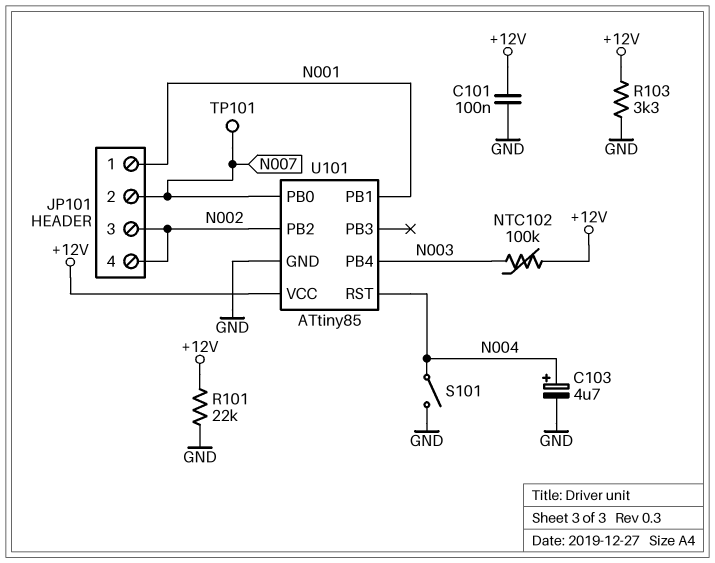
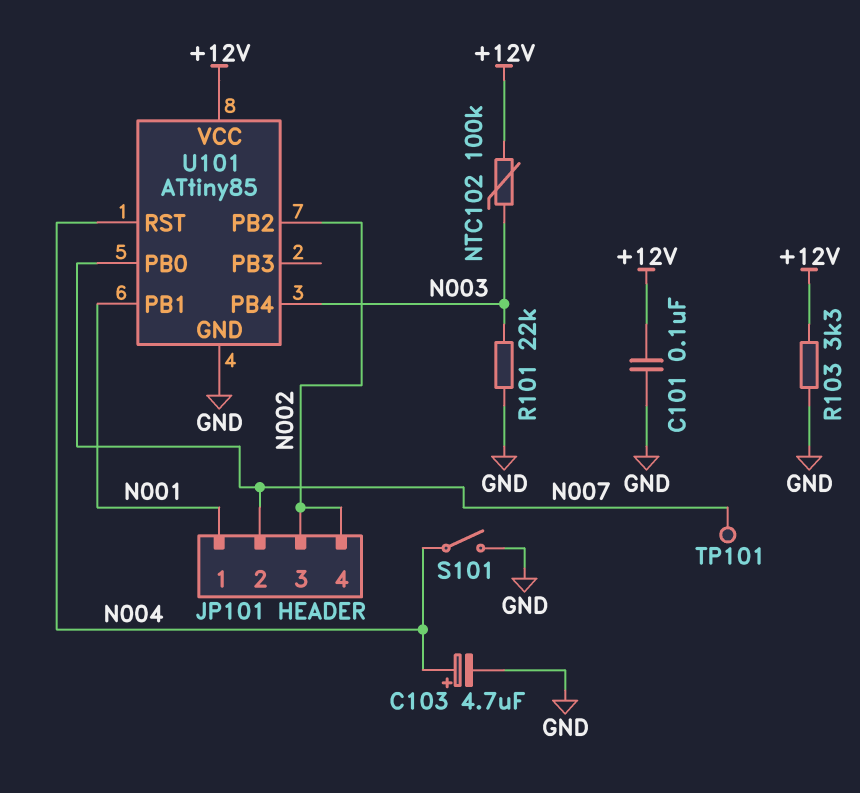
R101: 22k (+12V, GND) -> 22k (GND, N003)

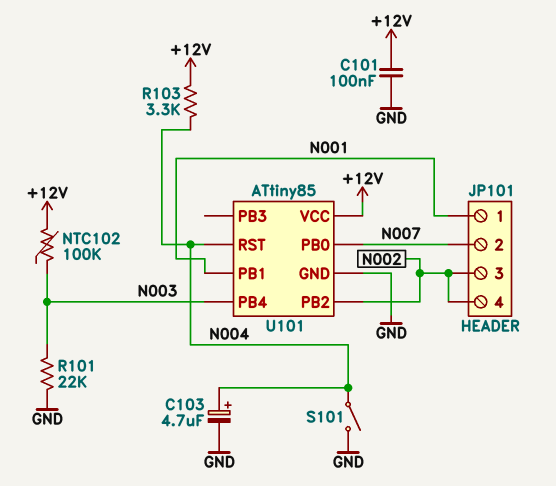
R103: 3.3k (+12V, GND) -> 3.3k (+12V, N004)
TP101: test point (N007) -> none

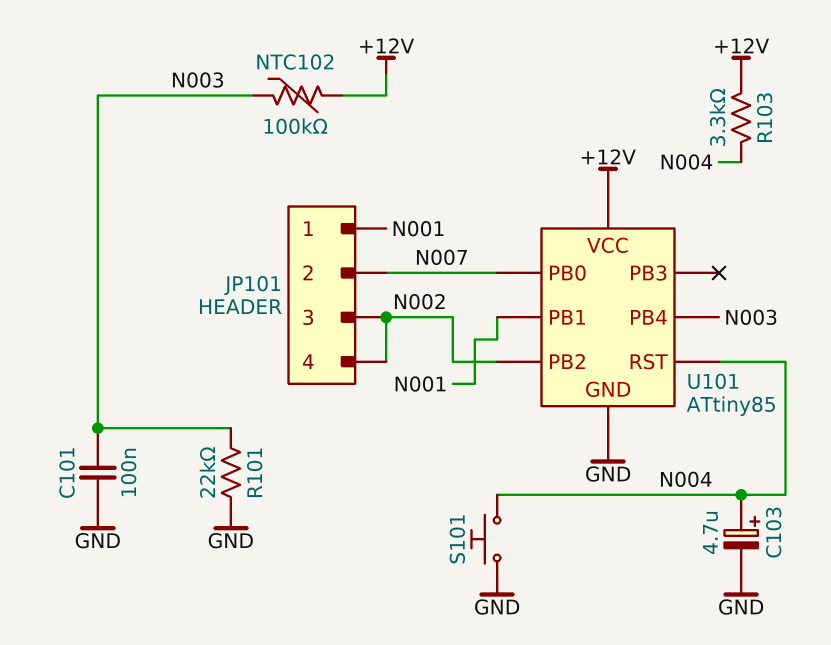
C101: 100nF (+12V, GND) -> 100nF (GND, N003)
S101: switch (GND, N004) -> button (GND, N004)

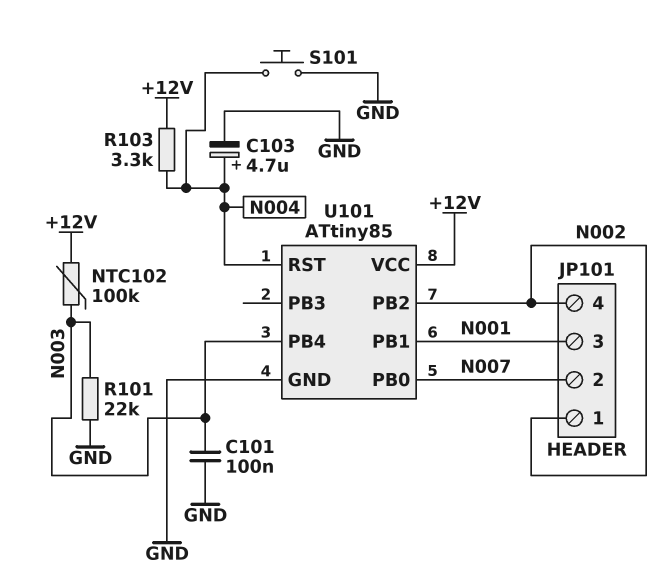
JP101 pin 1: N001 -> N002
JP101 pin 3: N002 -> N001

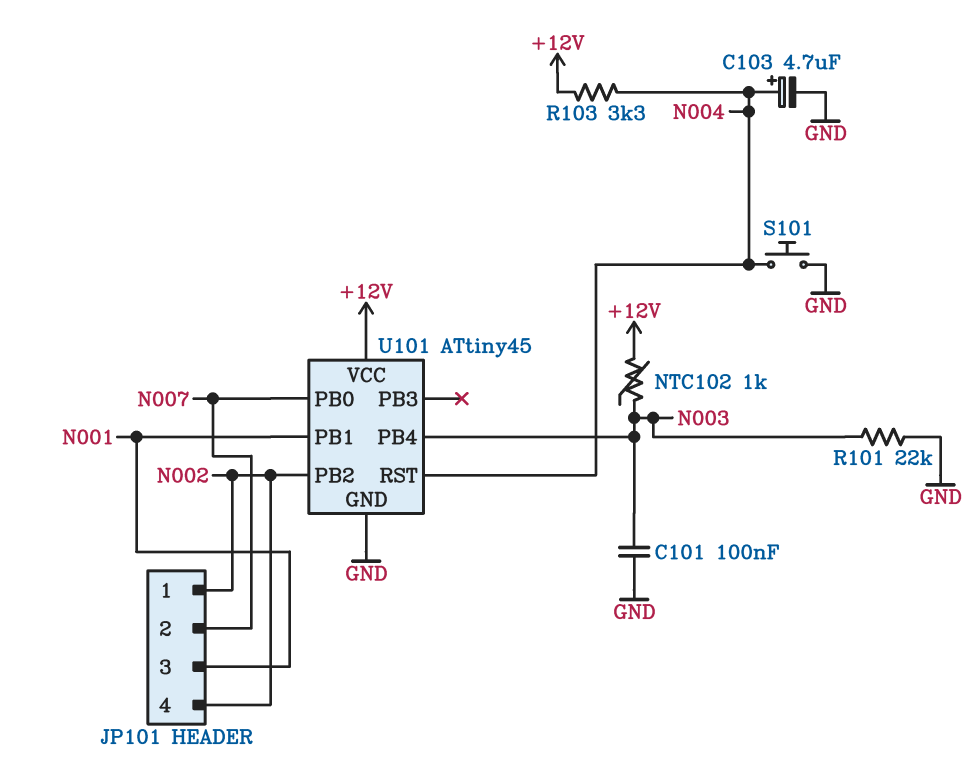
NTC102: 100k (+12V, N003) -> 1k (+12V, N003)
U101: ATtiny85 -> ATtiny45

